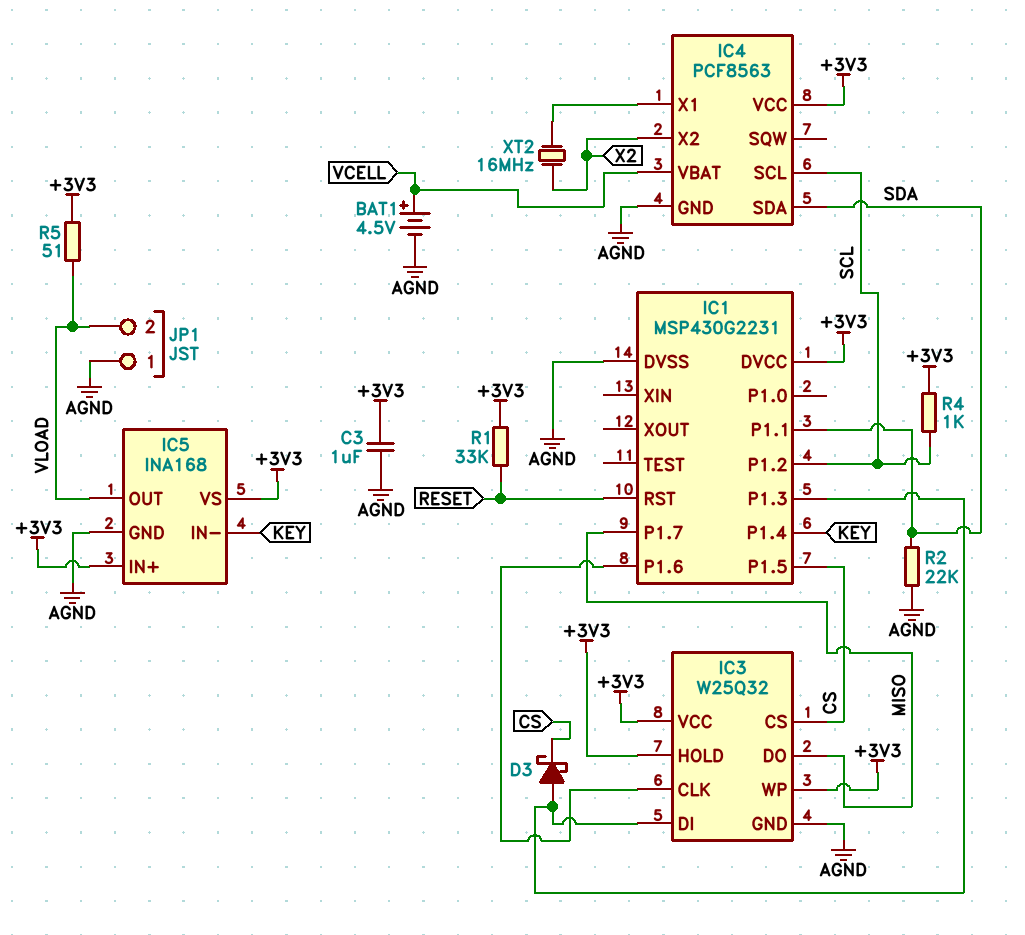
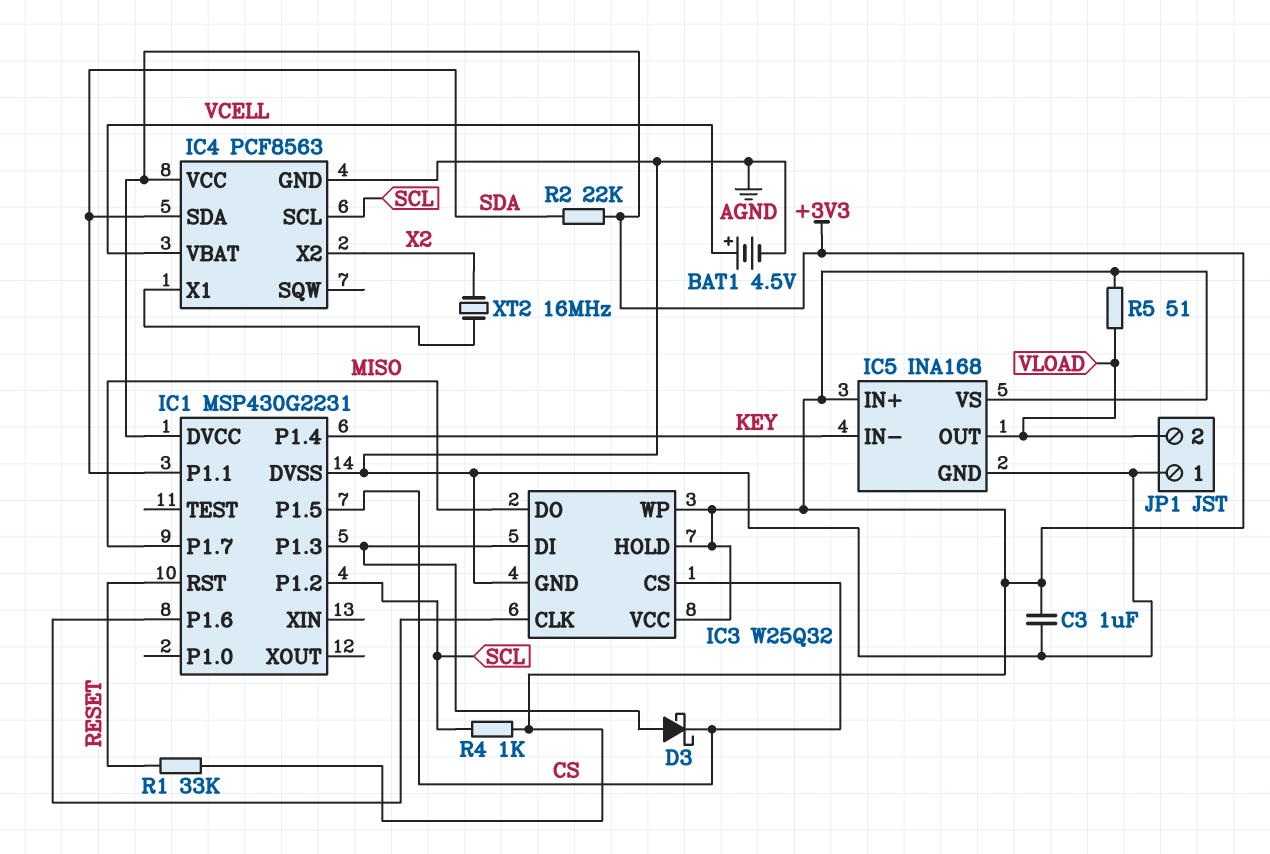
R2: 22k (AGND, SDA) -> 22k (+3V3, SDA)

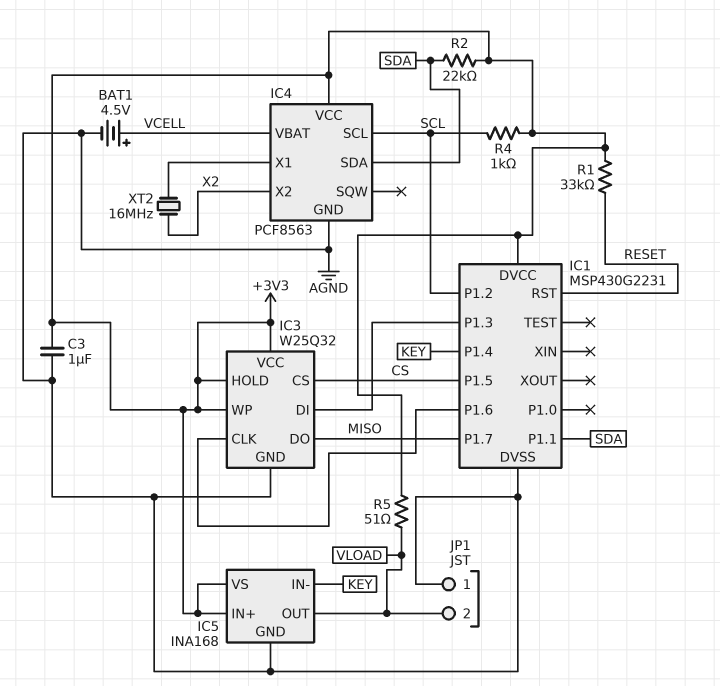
D3: schottky (A IC1/P1.3, K CS) -> none

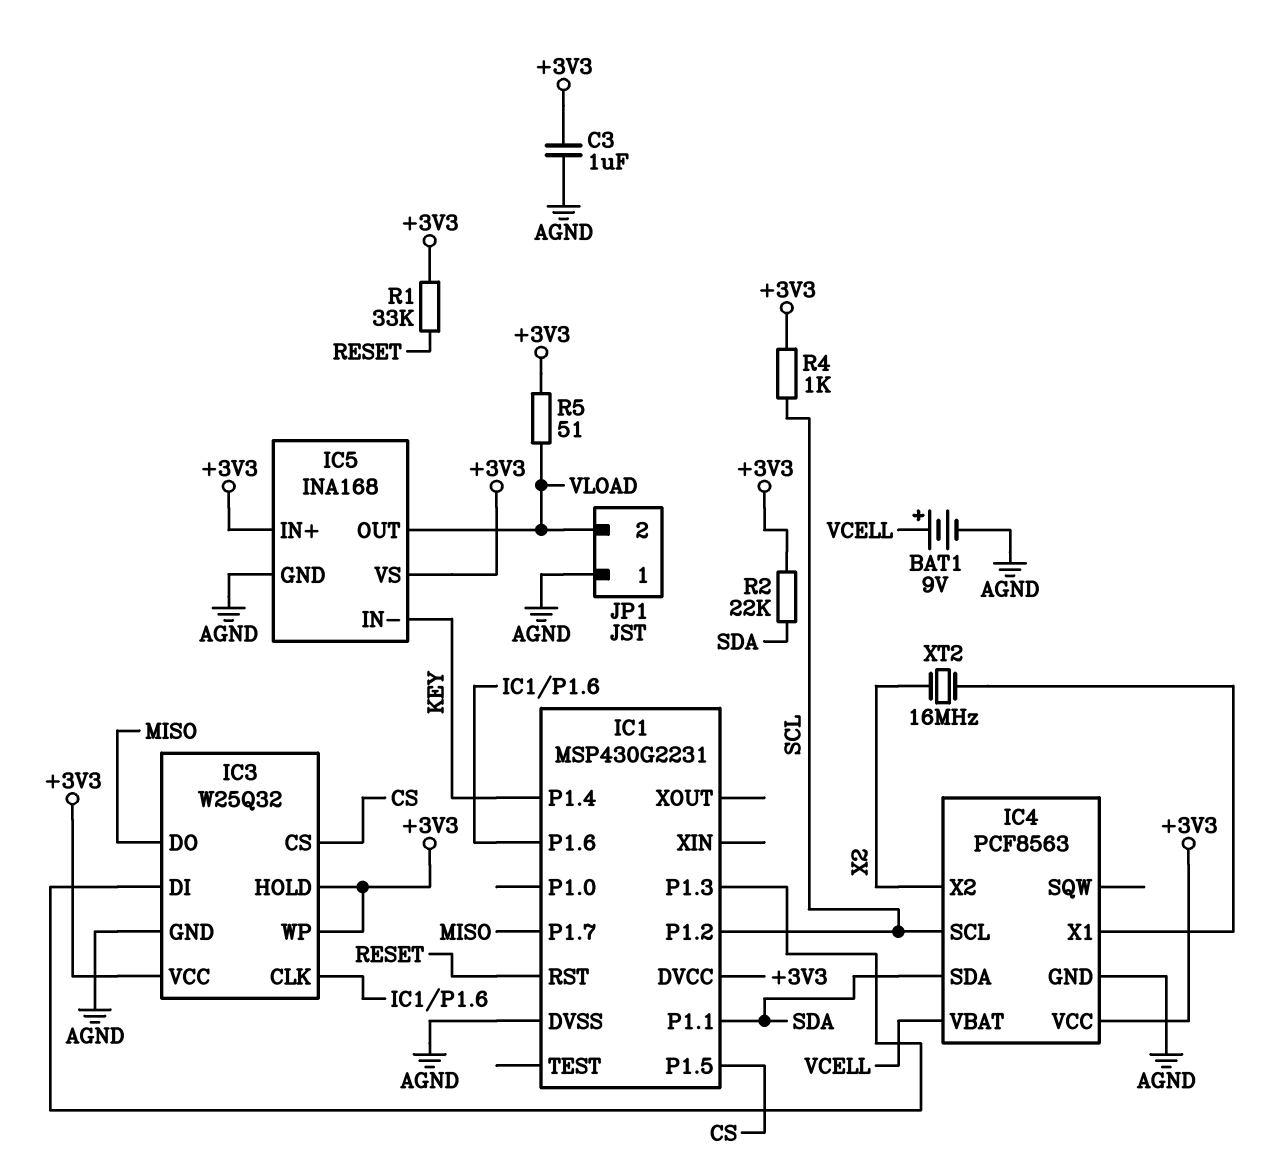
BAT1: 4.5V (plus VCELL, minus AGND) -> 9V (plus VCELL, minus AGND)

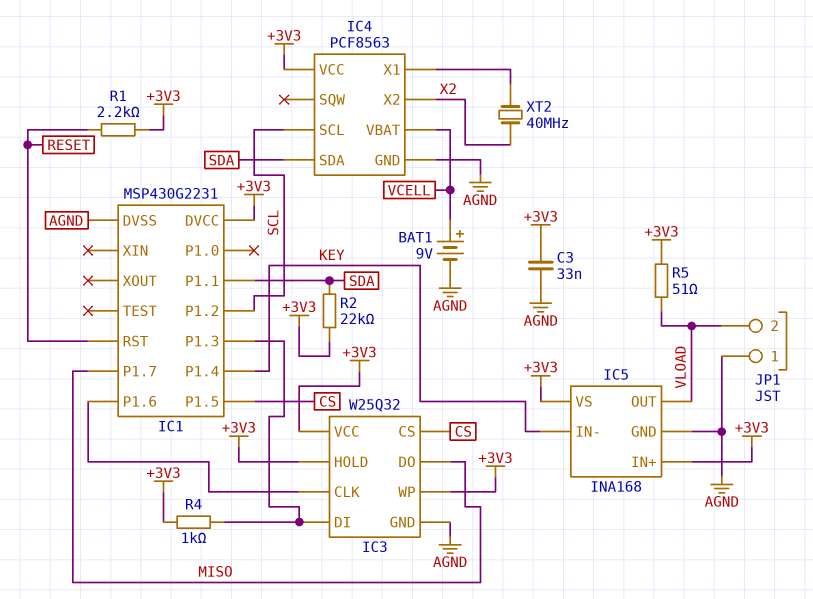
C3: 1uF (+3V3, AGND) -> 33nF (+3V3, AGND)
R1: 33k (+3V3, RESET) -> 2.2k (+3V3, RESET)
R4: 1k (+3V3, SCL) -> 1k (+3V3, IC1/P1.3)
XT2: 16MHz (IC4/X1, X2) -> 40MHz (IC4/X1, X2)

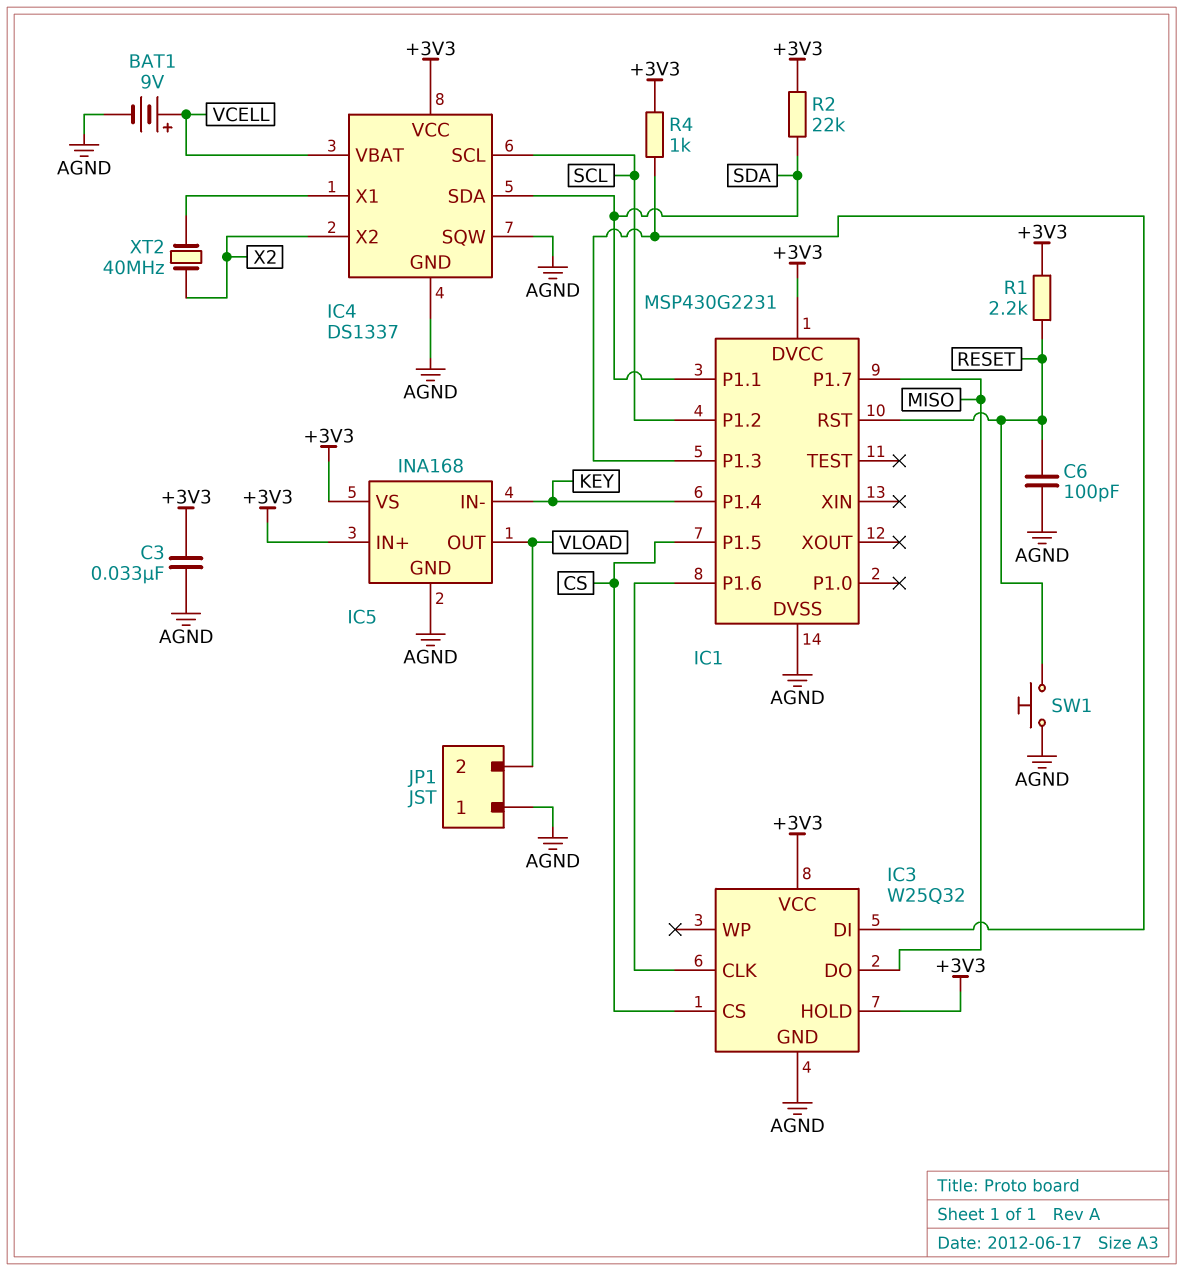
C6: none -> 100pF (AGND, RESET)
IC3 pin WP: +3V3 -> none
IC4: PCF8563 -> DS1337
IC4 pin SQW: none -> AGND
R5: 51 (+3V3, VLOAD) -> none
SW1: none -> button (AGND, RESET)

